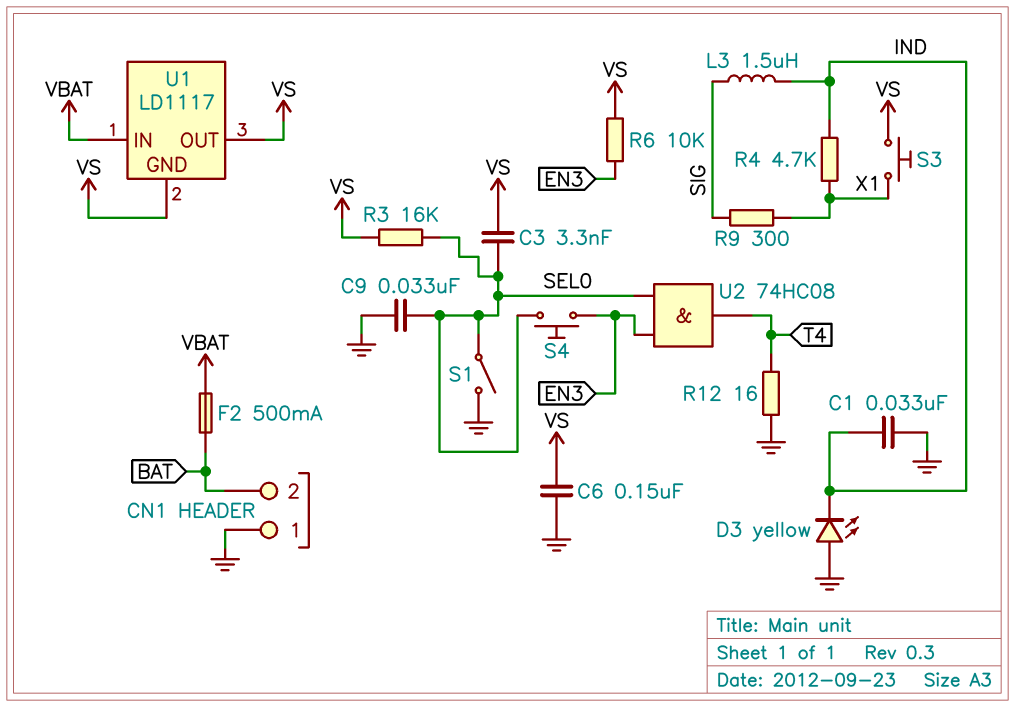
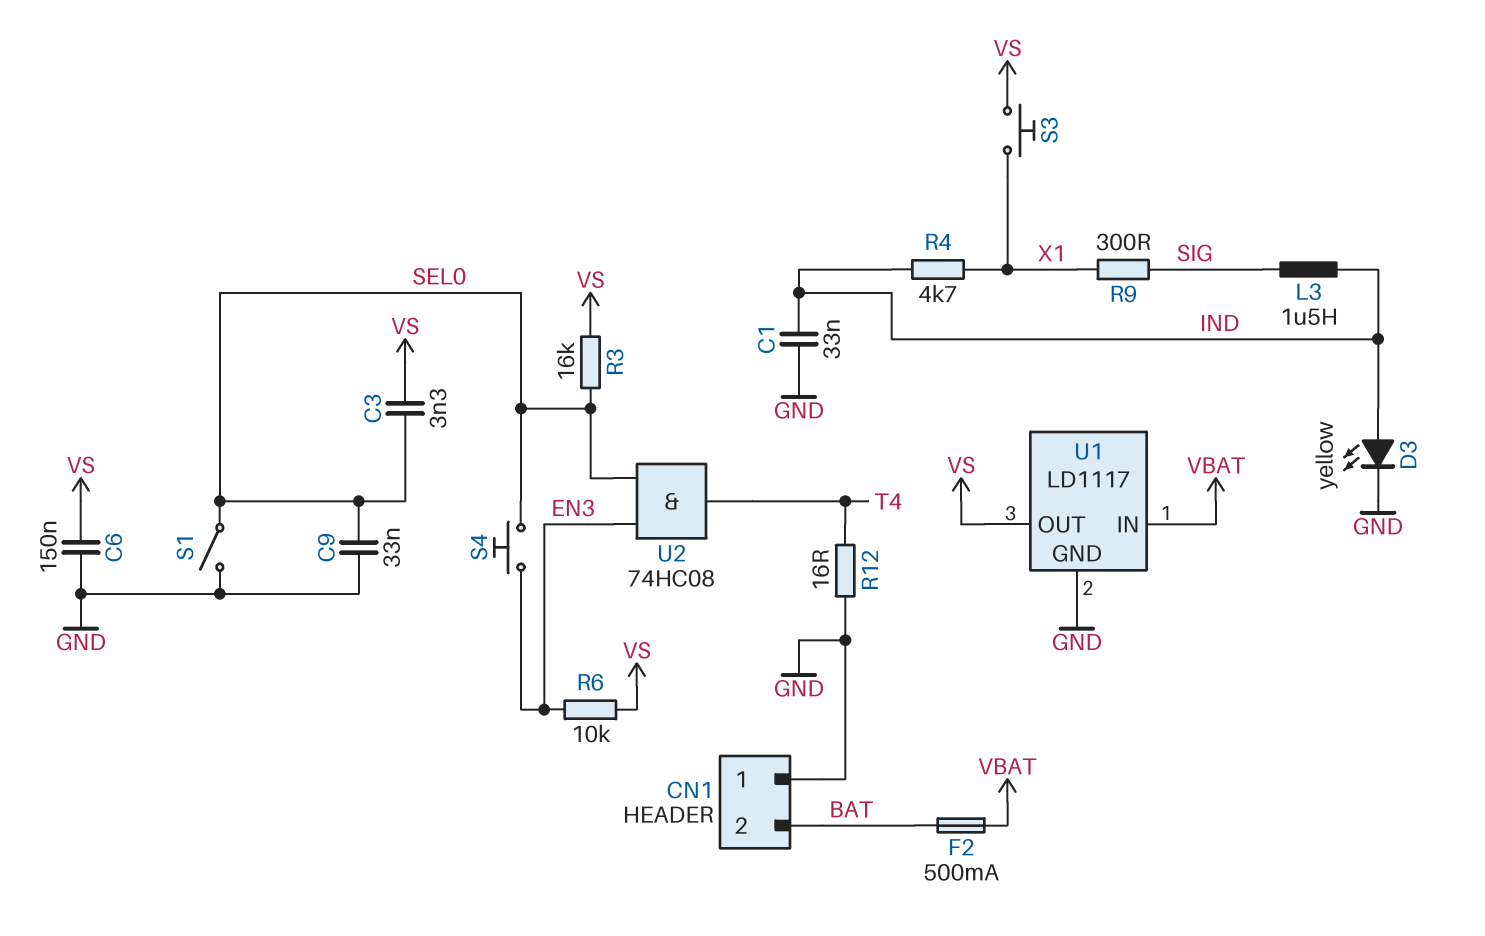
D3: LED yellow (A GND, K IND) -> LED yellow (A IND, K GND)
U1 pin GND: VS -> GND

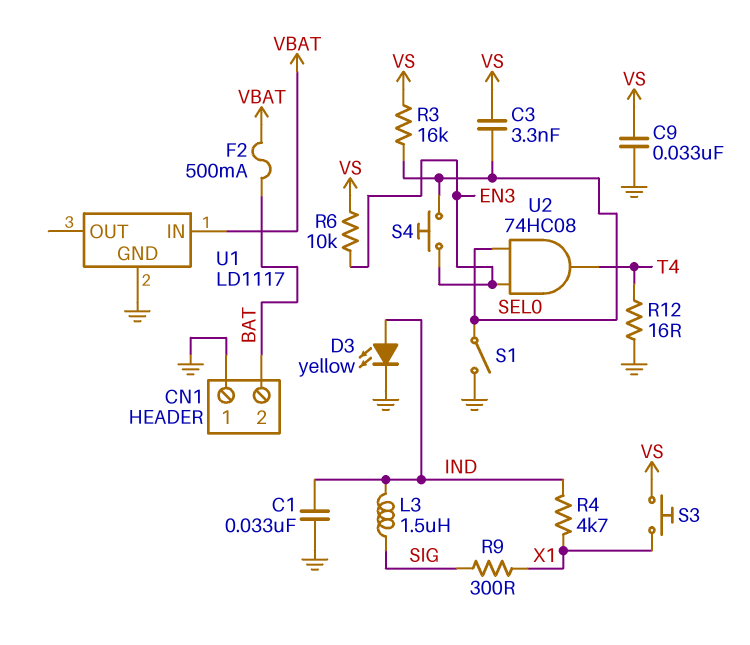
C6: 150nF (GND, VS) -> none
C9: 33nF (GND, SEL0) -> 33nF (GND, VS)
U1 pin OUT: VS -> none

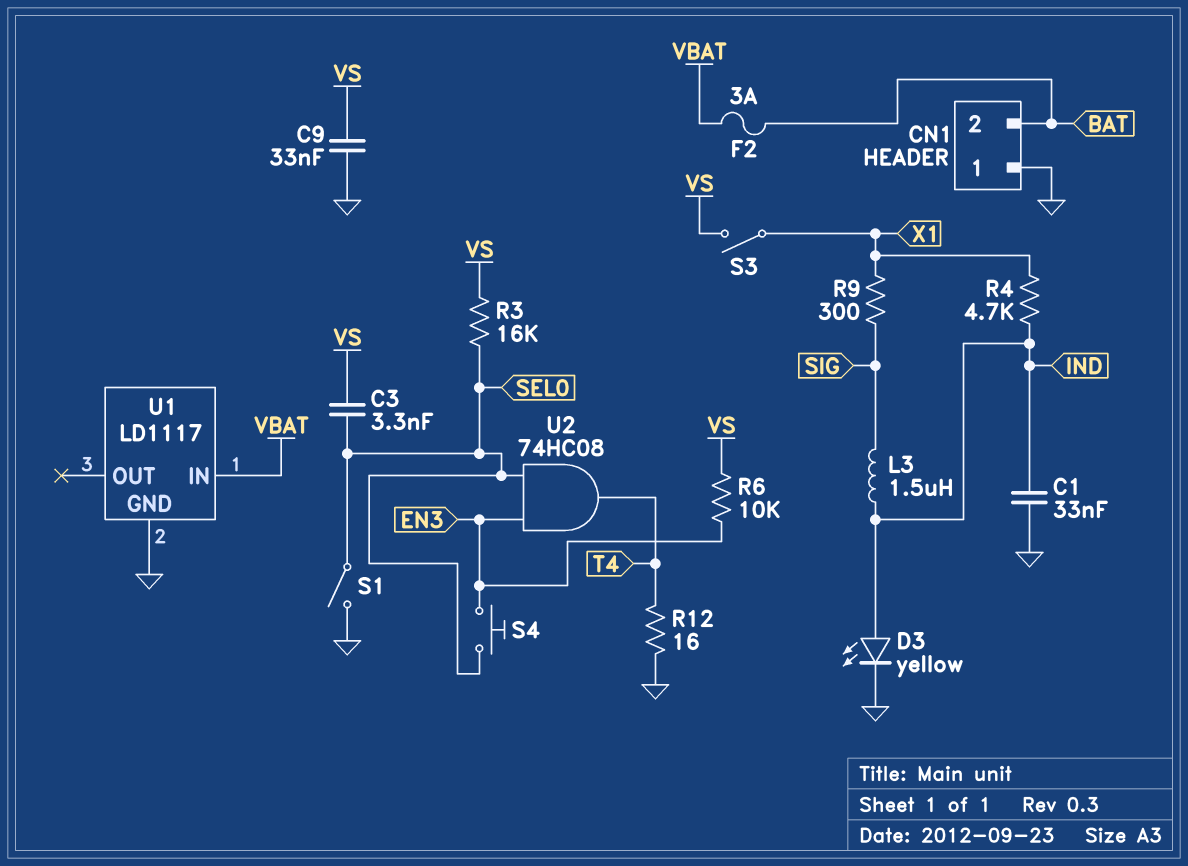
F2: 500mA (BAT, VBAT) -> 3A (BAT, VBAT)
S3: button (VS, X1) -> switch (VS, X1)

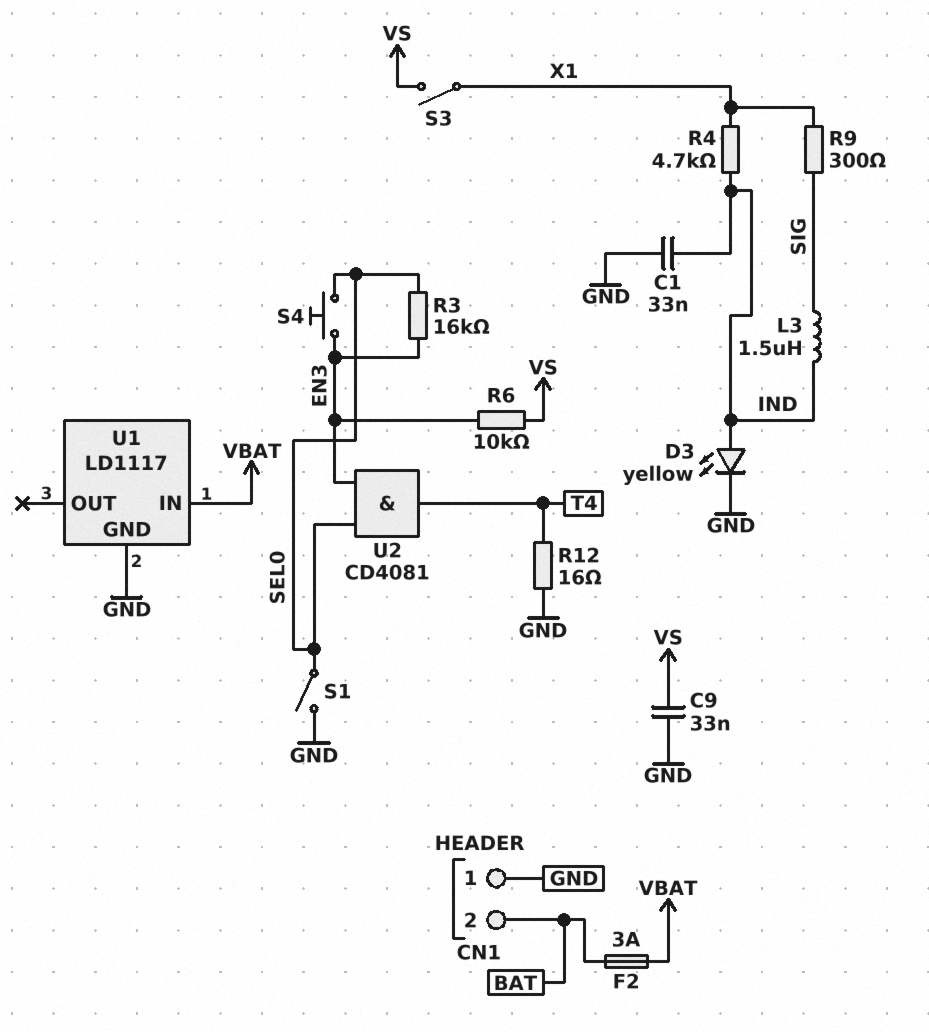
C3: 3.3nF (SEL0, VS) -> none
R3: 16k (SEL0, VS) -> 16k (EN3, SEL0)
U2: AND 74HC08 (in EN3, in SEL0, out T4) -> AND CD4081 (in EN3, in SEL0, out T4)

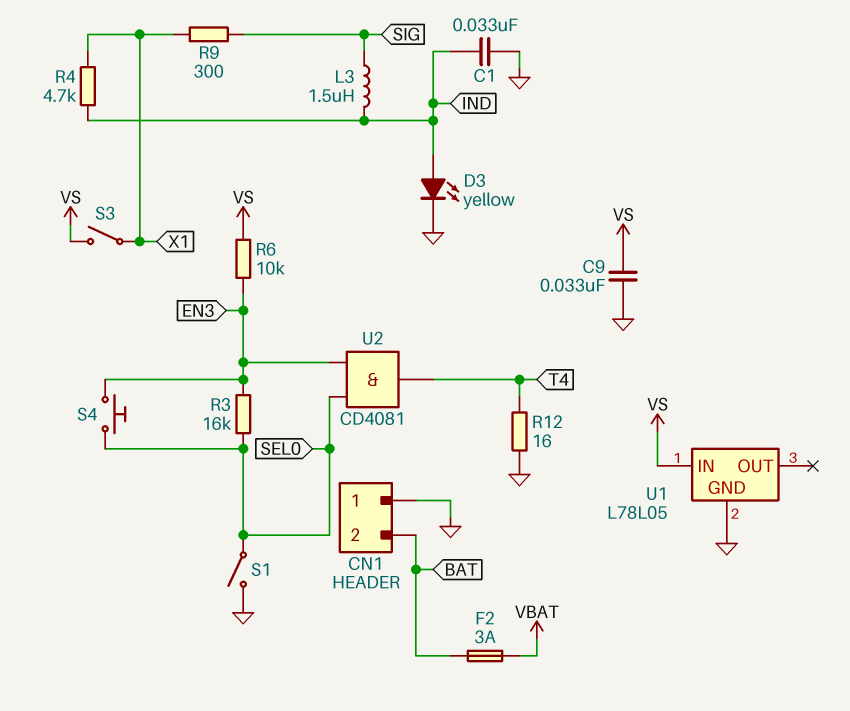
U1: LD1117 -> L78L05
U1 pin IN: VBAT -> VS

